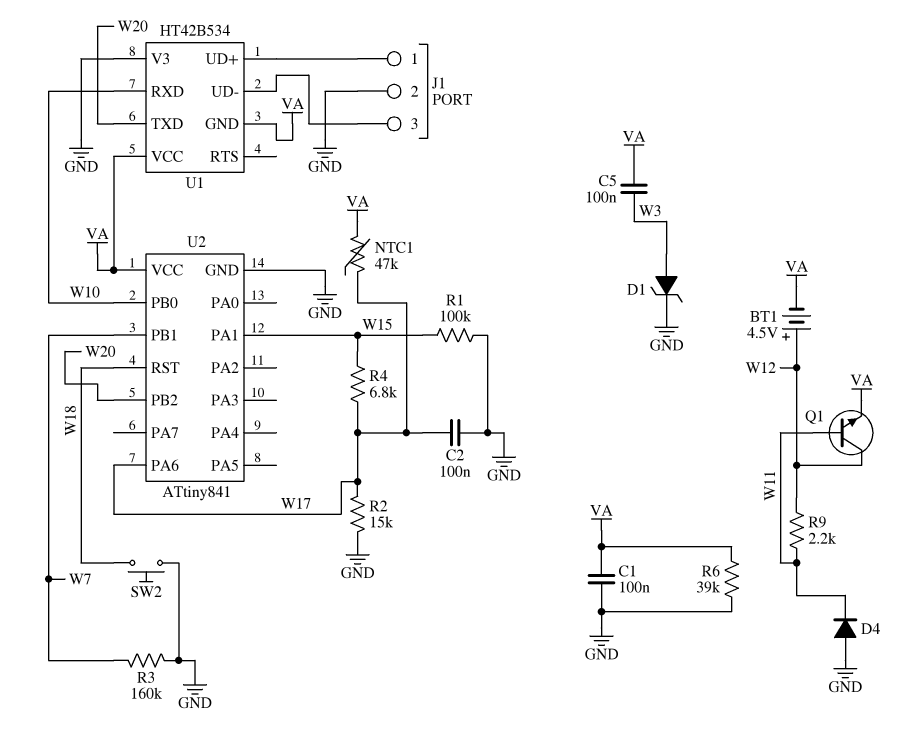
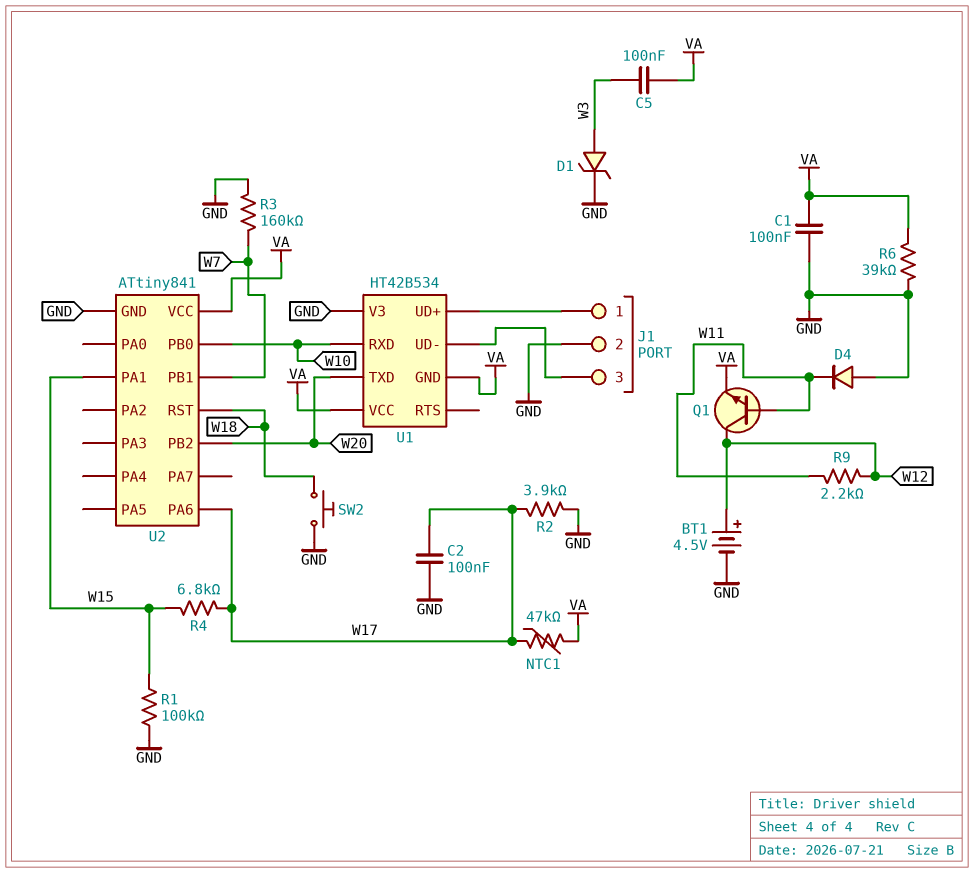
BT1: 4.5V (plus W12, minus VA) -> 4.5V (plus W12, minus GND)
R2: 15k (GND, W17) -> 3.9k (GND, W17)

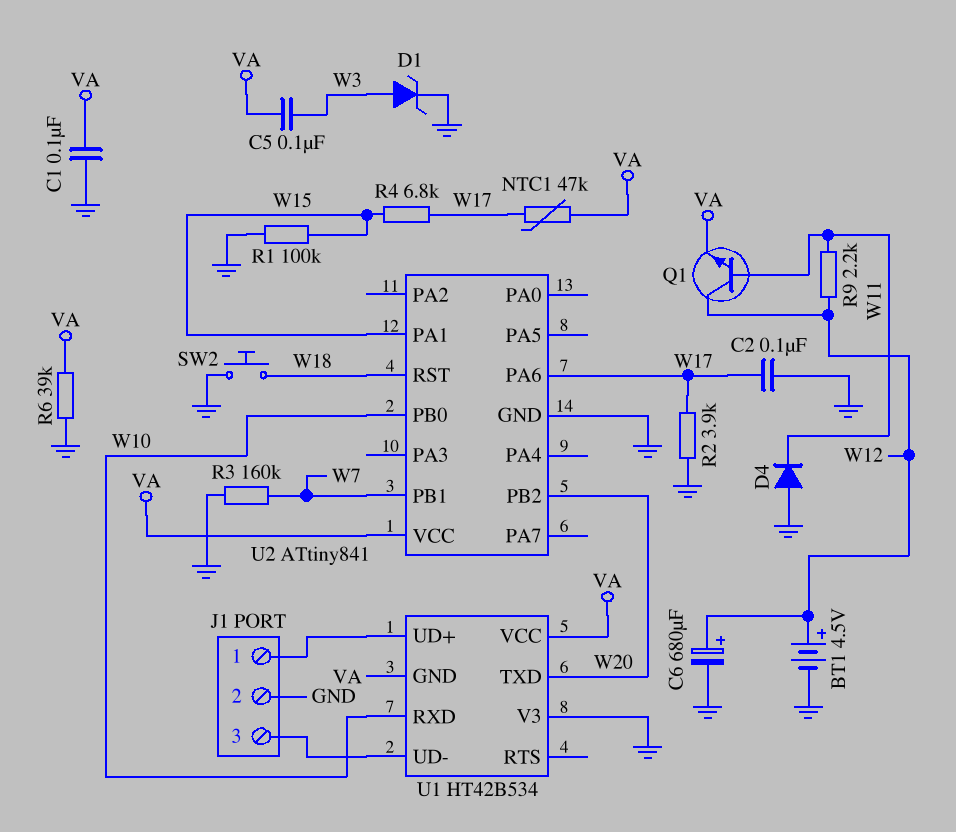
C6: none -> 680uF (plus W12, minus GND)

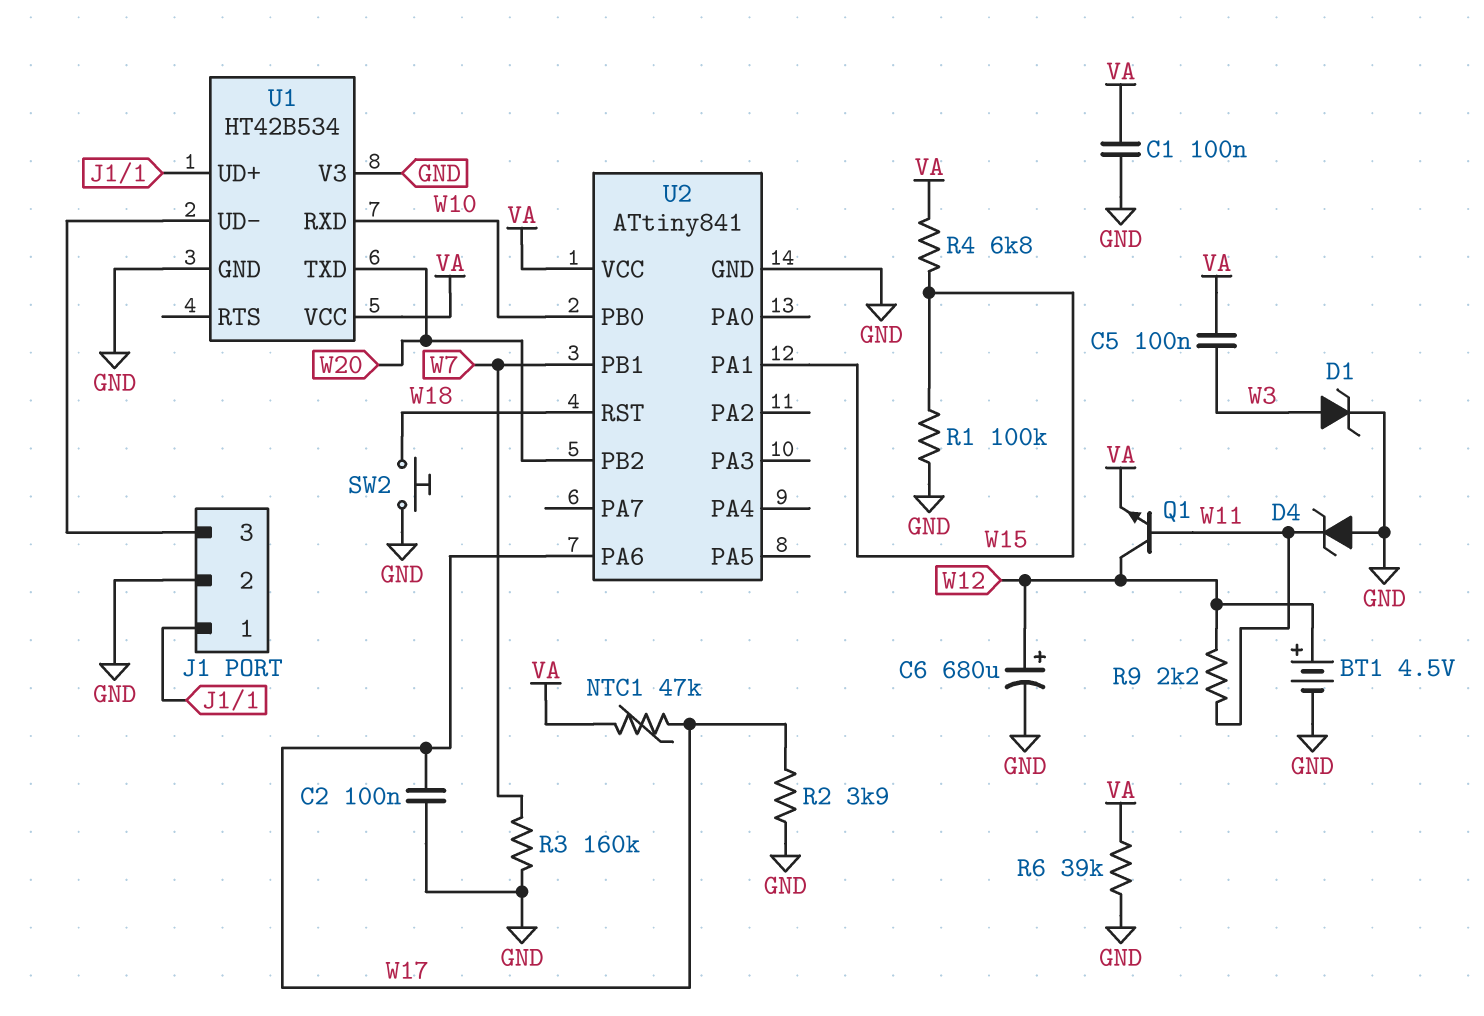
D4: diode (A GND, K W11) -> zener (A GND, K W11)
R4: 6.8k (W15, W17) -> 6.8k (VA, W15)
U1 pin GND: VA -> GND

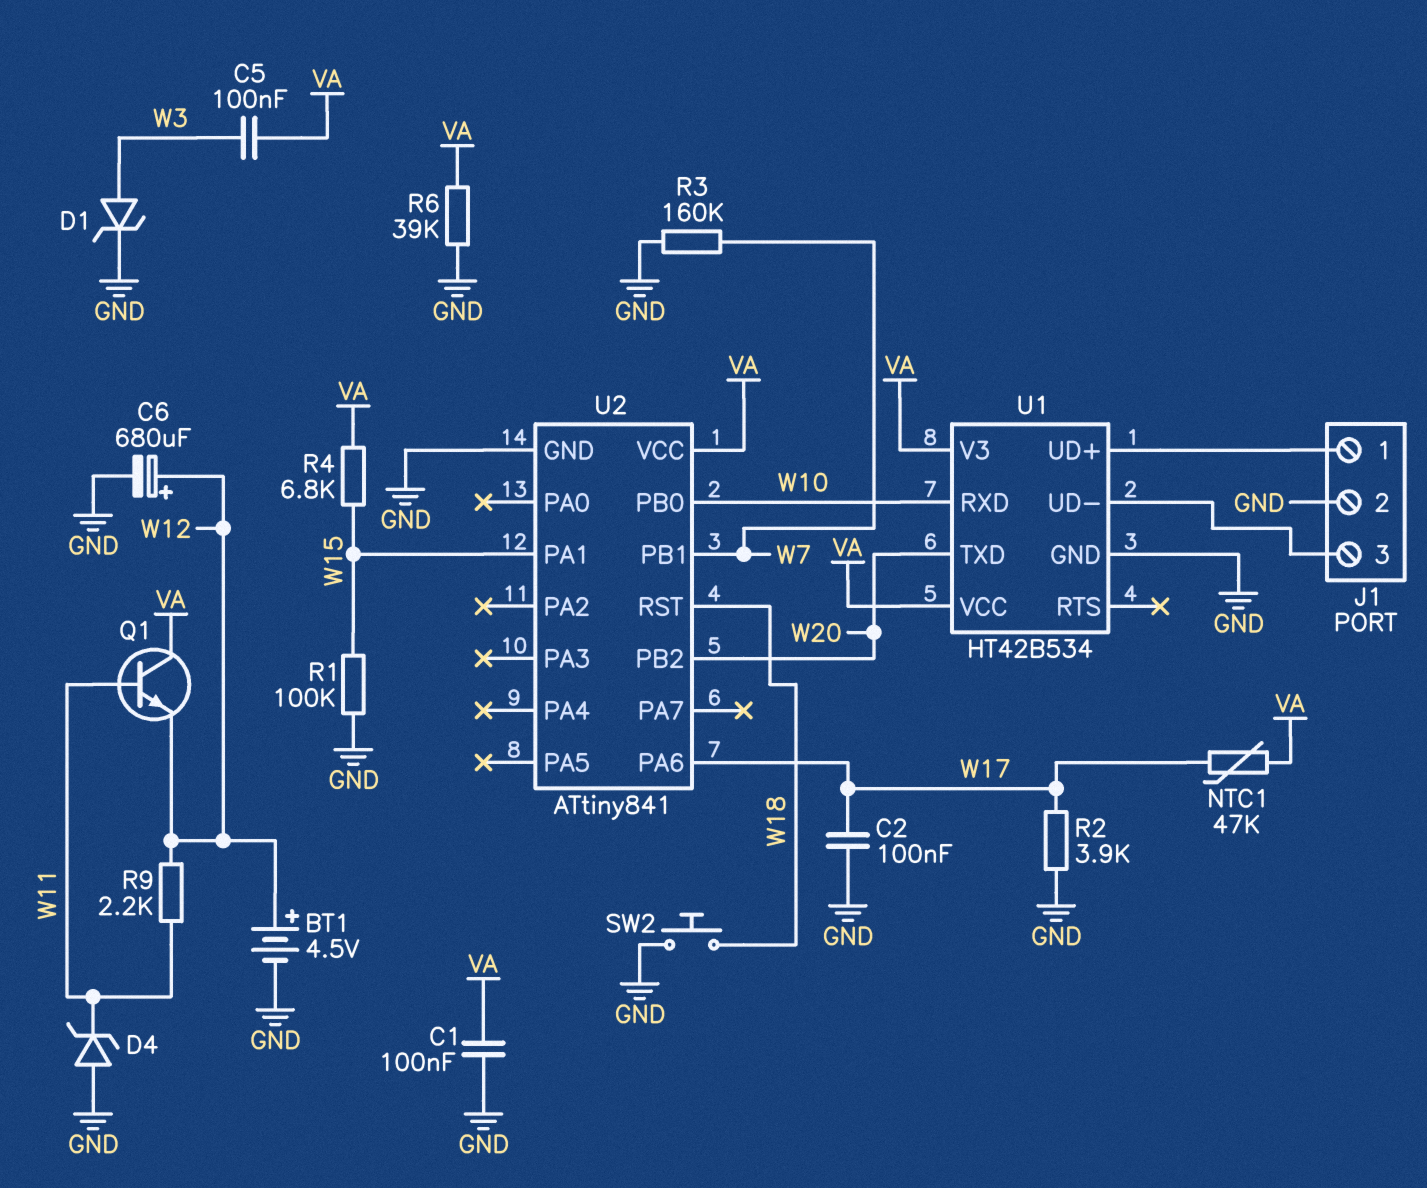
Q1: NPN (B W11, C W12, E VA) -> NPN (B W11, C VA, E W12)
U1 pin V3: GND -> VA

